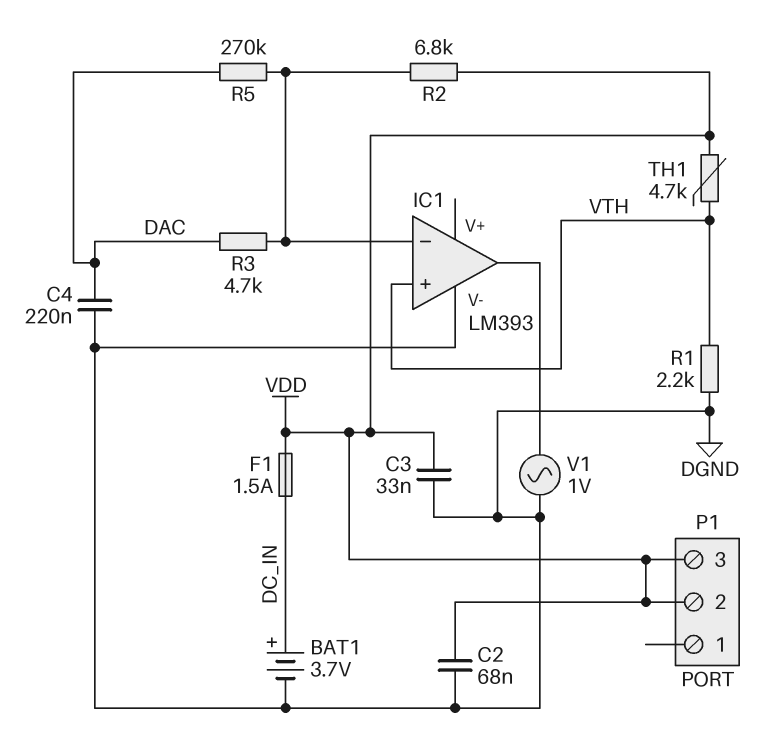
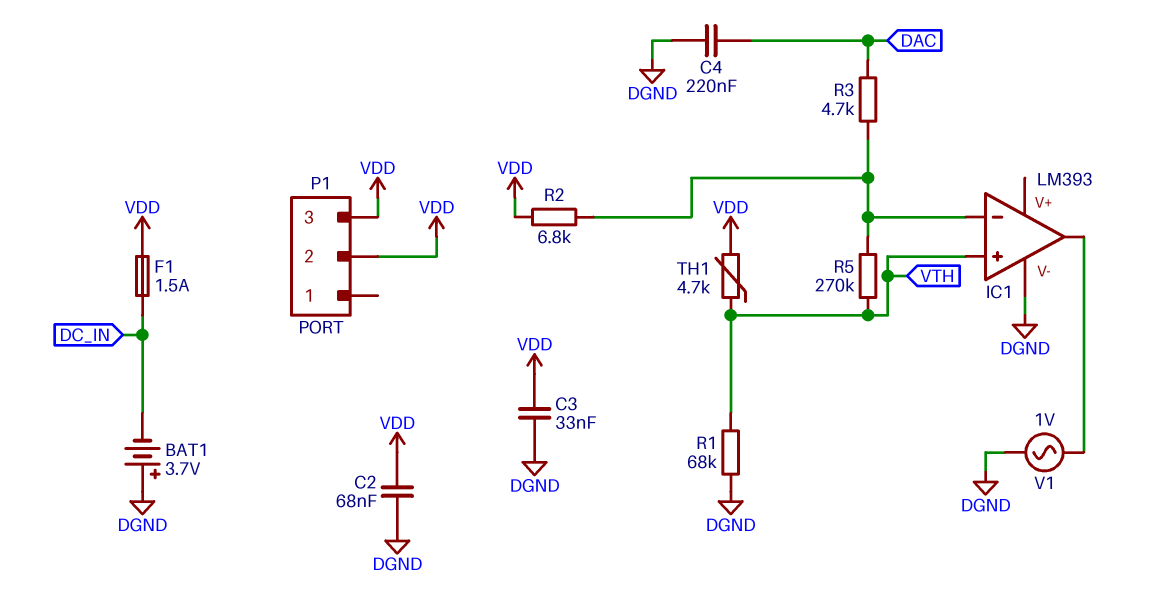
BAT1: 3.7V (plus DC_IN, minus DGND) -> 3.7V (plus DGND, minus DC_IN)
R1: 2.2k (DGND, VTH) -> 68k (DGND, VTH)
R5: 270k (DAC, IC1/in-) -> 270k (IC1/in-, VTH)

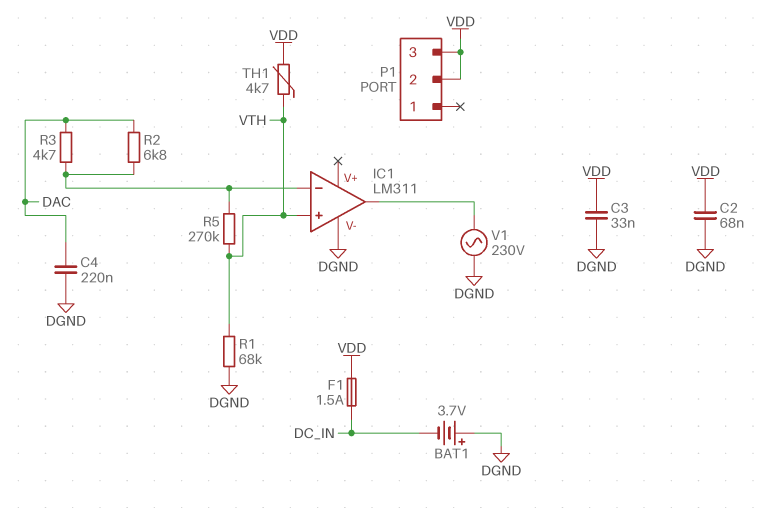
IC1: LM393 -> LM311
R2: 6.8k (IC1/in-, VDD) -> 6.8k (DAC, IC1/in-)
V1: AC 1V (DGND, IC1/out) -> AC 230V (DGND, IC1/out)

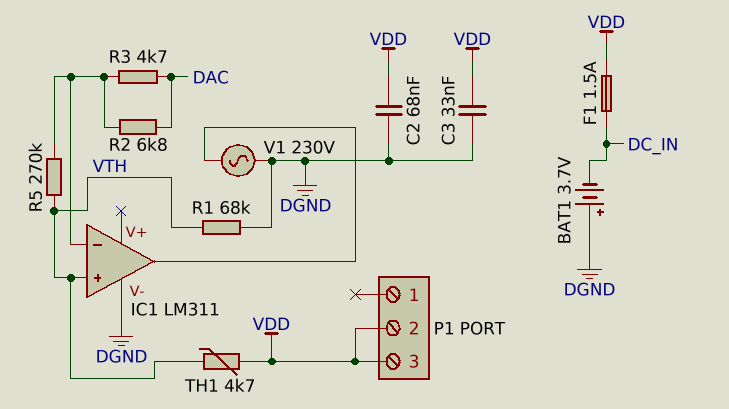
C4: 220nF (DAC, DGND) -> none

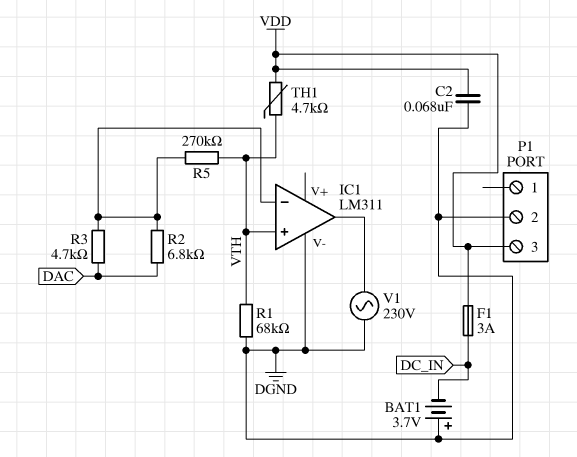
C3: 33nF (DGND, VDD) -> none
F1: 1.5A (DC_IN, VDD) -> 3A (DC_IN, VDD)
P1 pin 2: VDD -> DGND

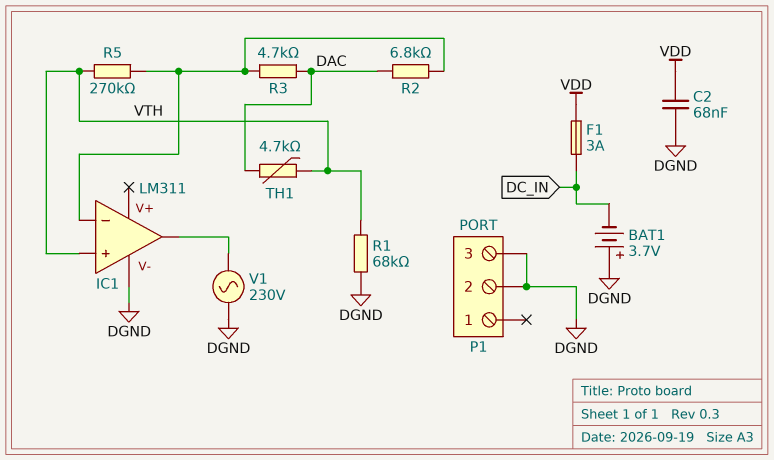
P1 pin 3: VDD -> DGND
TH1: 4.7k (VDD, VTH) -> 4.7k (DAC, VTH)

